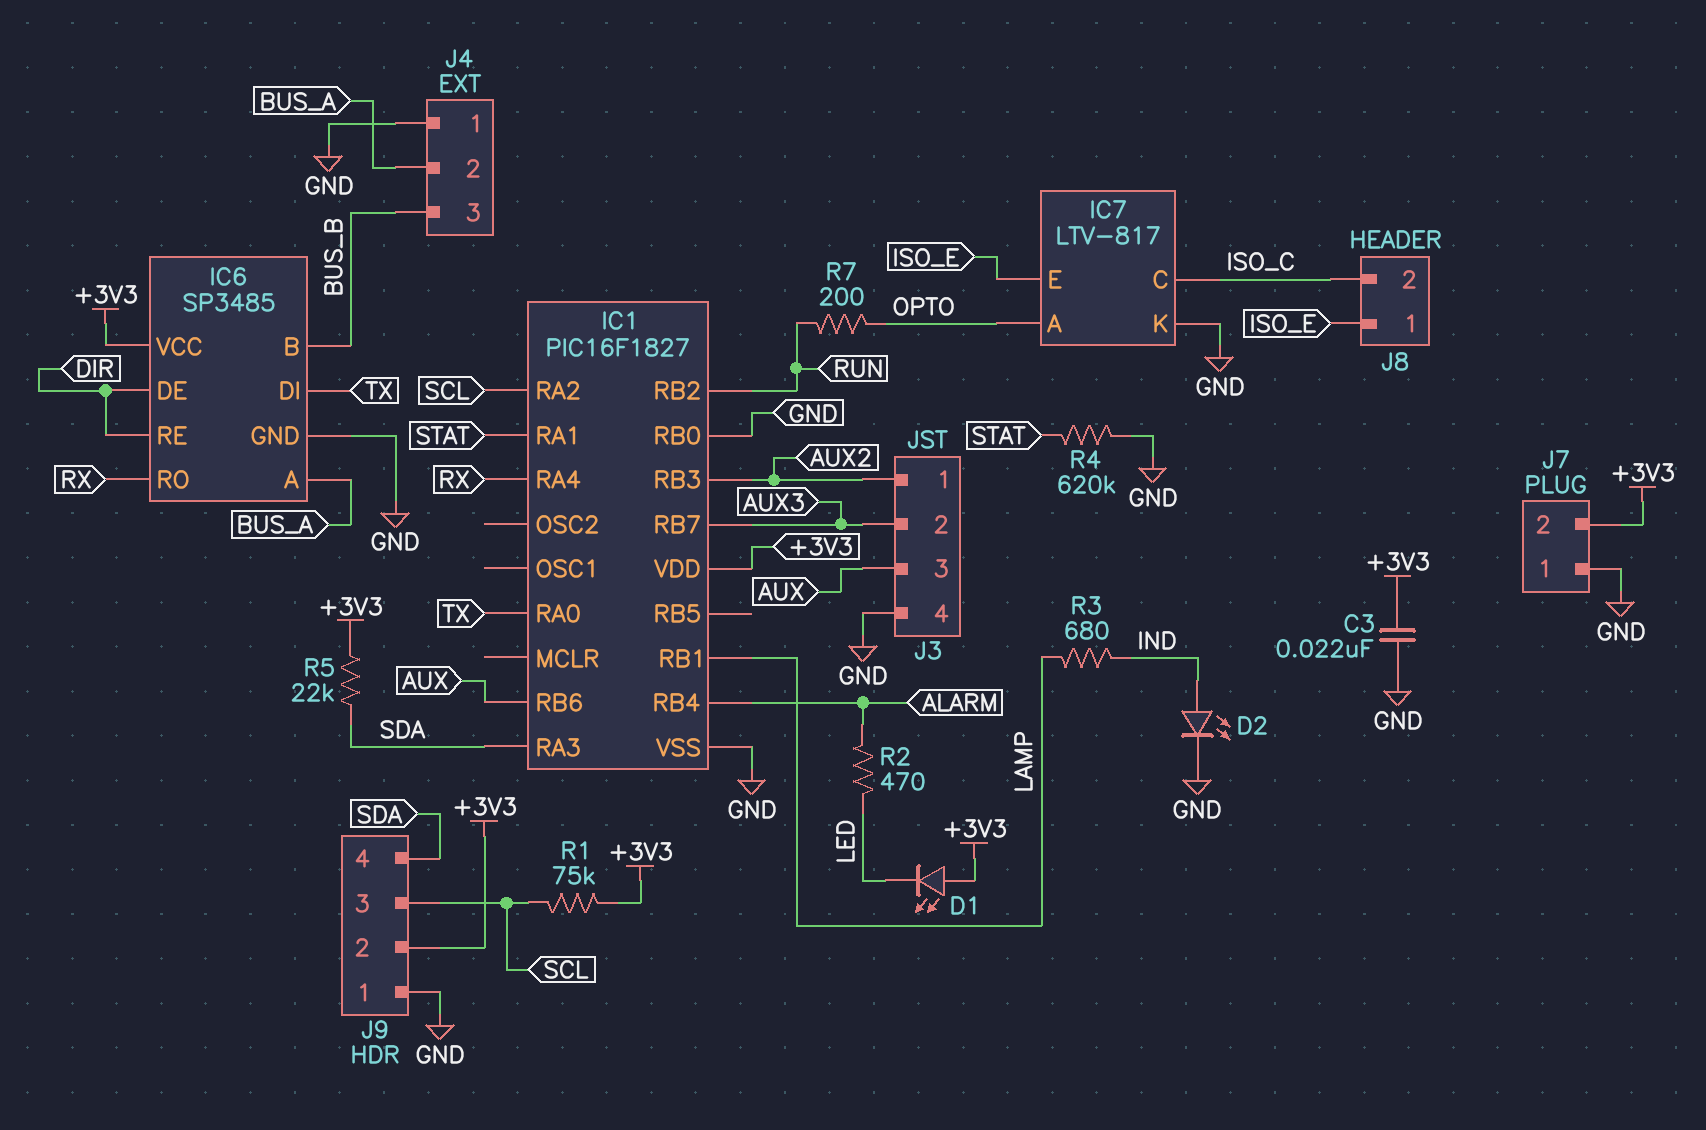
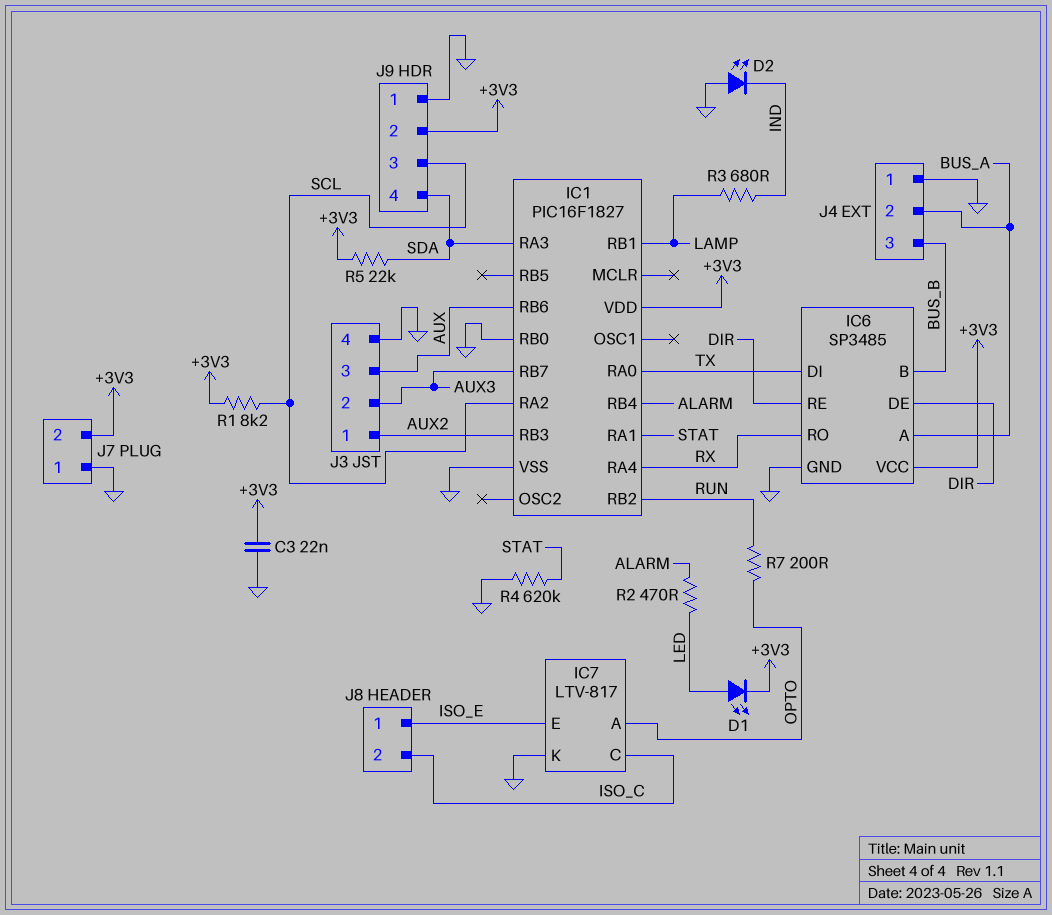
D1: LED (A +3V3, K LED) -> LED (A LED, K +3V3)
D2: LED (A IND, K GND) -> LED (A GND, K IND)
R1: 75k (+3V3, SCL) -> 8.2k (+3V3, SCL)

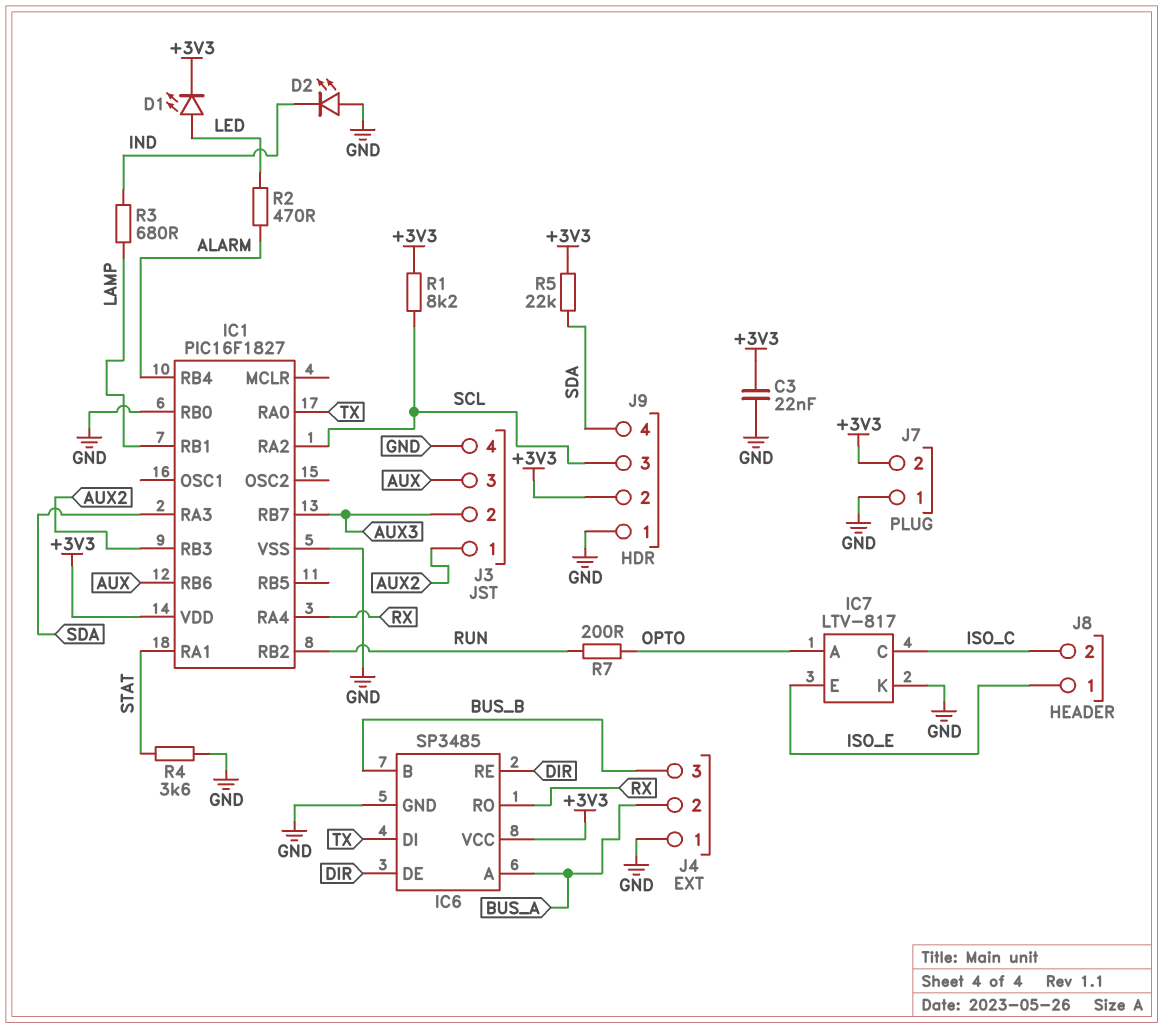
R4: 620k (GND, STAT) -> 3.6k (GND, STAT)

